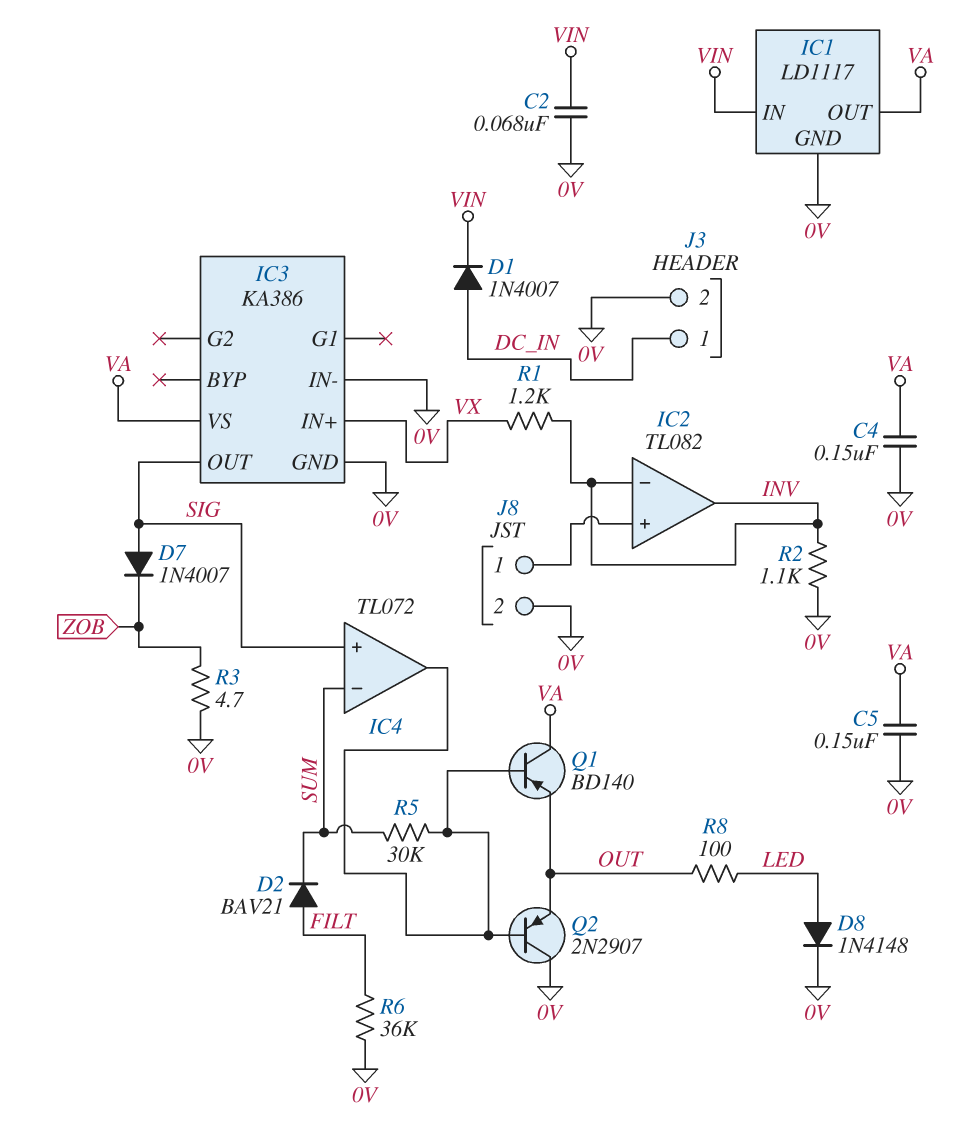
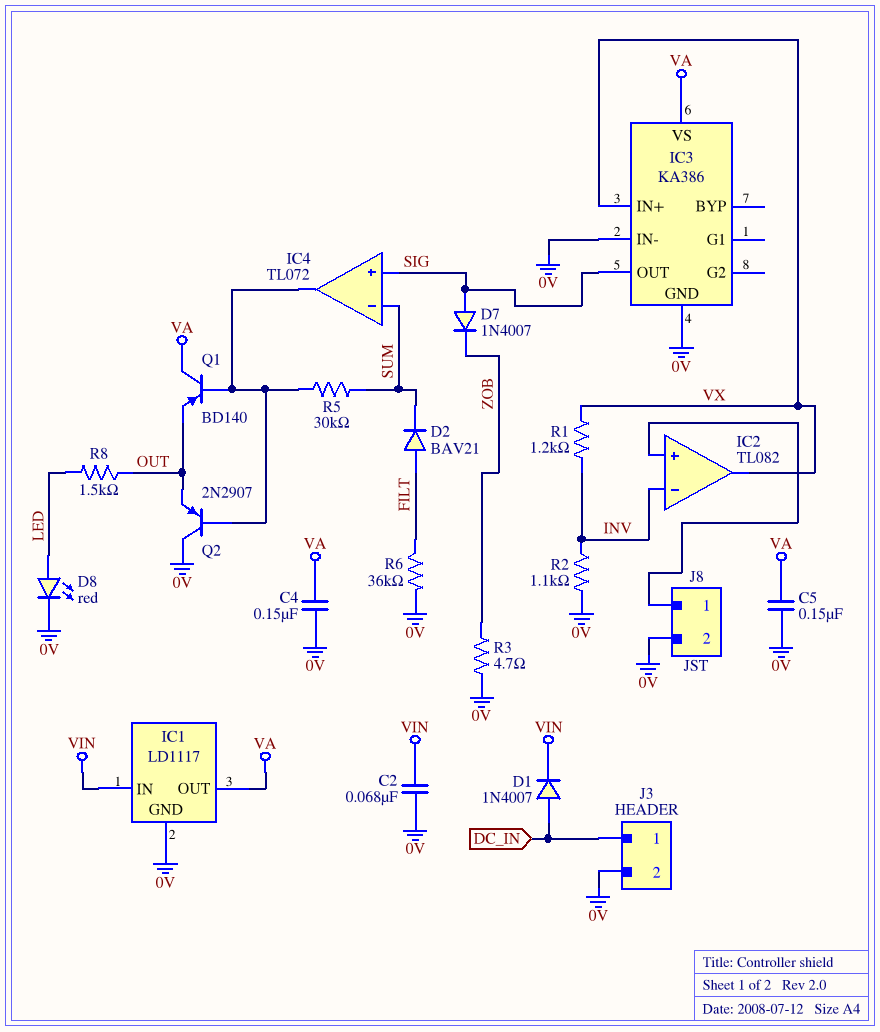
D8: diode 1N4148 (A LED, K 0V) -> LED red (A LED, K 0V)
IC2 pin out: INV -> VX
R8: 100 (LED, OUT) -> 1.5k (LED, OUT)

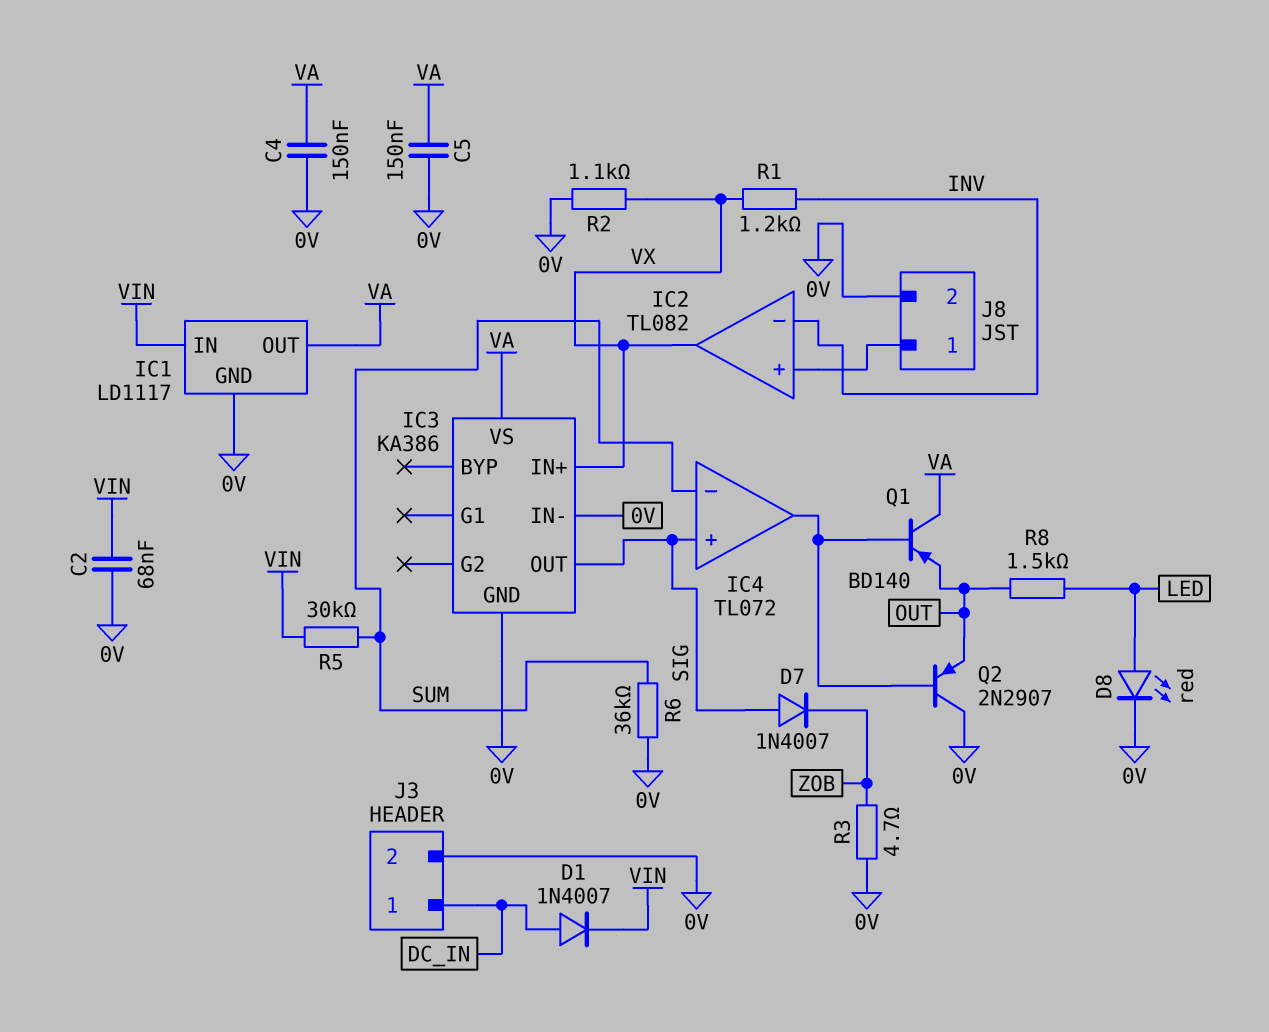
D2: diode BAV21 (A FILT, K SUM) -> none
R2: 1.1k (0V, INV) -> 1.1k (0V, VX)
R5: 30k (IC4/out, SUM) -> 30k (SUM, VIN)
R6: 36k (0V, FILT) -> 36k (0V, SUM)

